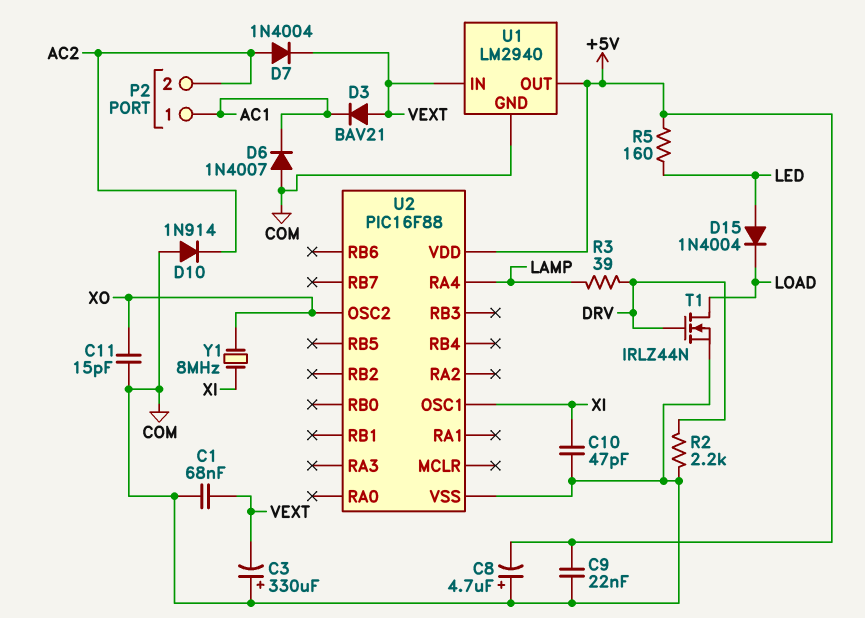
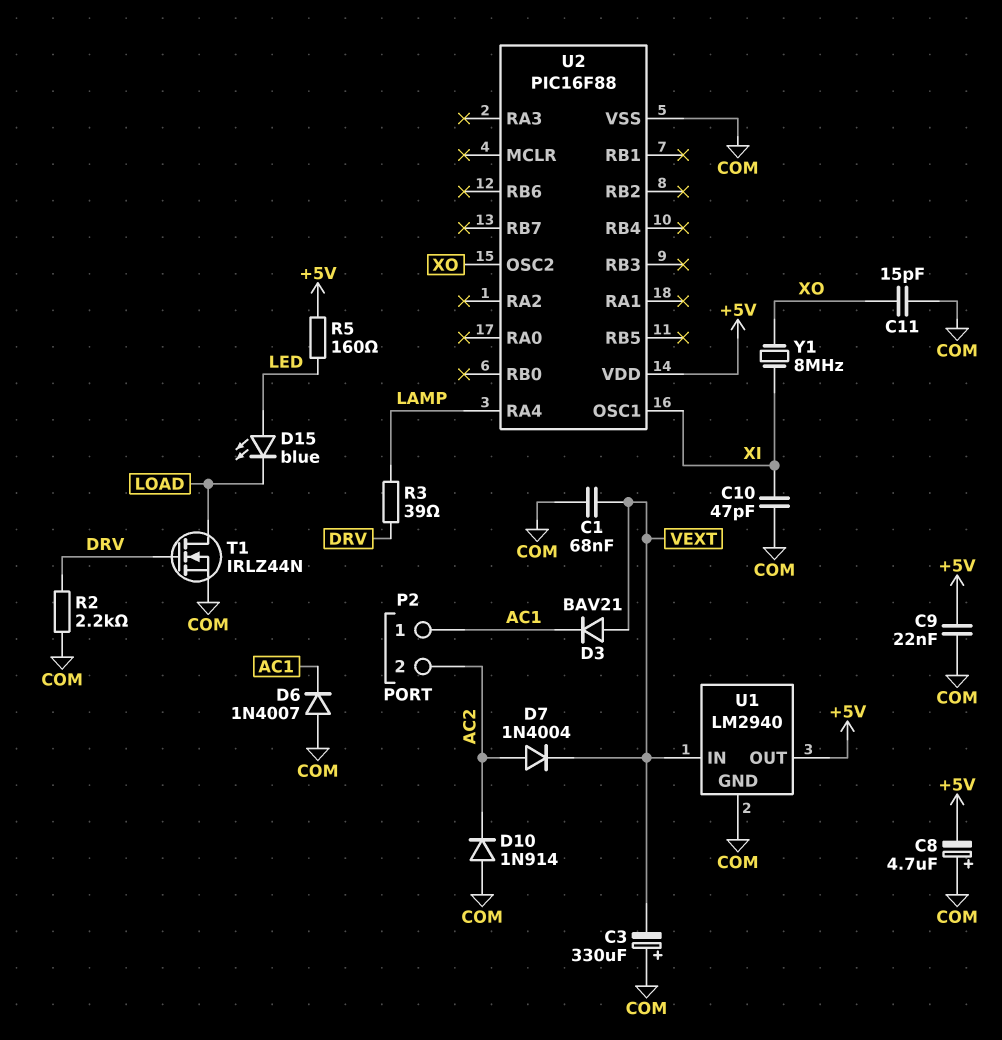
D15: diode 1N4004 (A LED, K LOAD) -> LED blue (A LED, K LOAD)

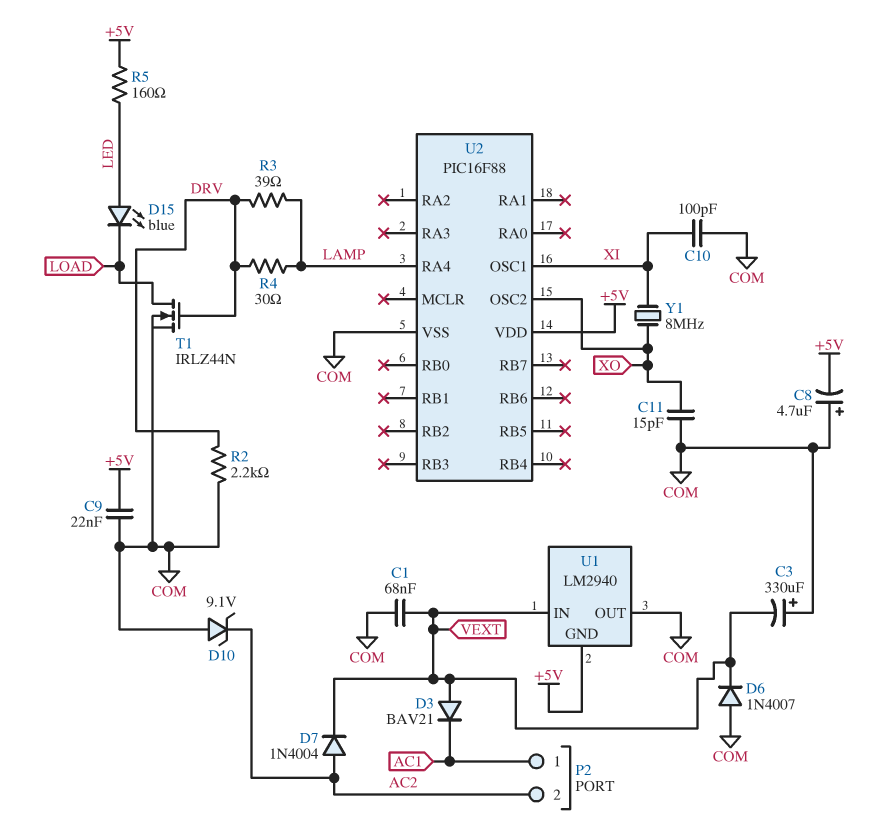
C10: 47pF (COM, XI) -> 100pF (COM, XI)
D6: diode 1N4007 (A COM, K AC1) -> diode 1N4007 (A COM, K VEXT)
D10: diode 1N914 (A COM, K AC2) -> zener 9.1V (A COM, K AC2)
R4: none -> 30 (DRV, LAMP)
U1 pin GND: COM -> +5V
U1 pin OUT: +5V -> COM

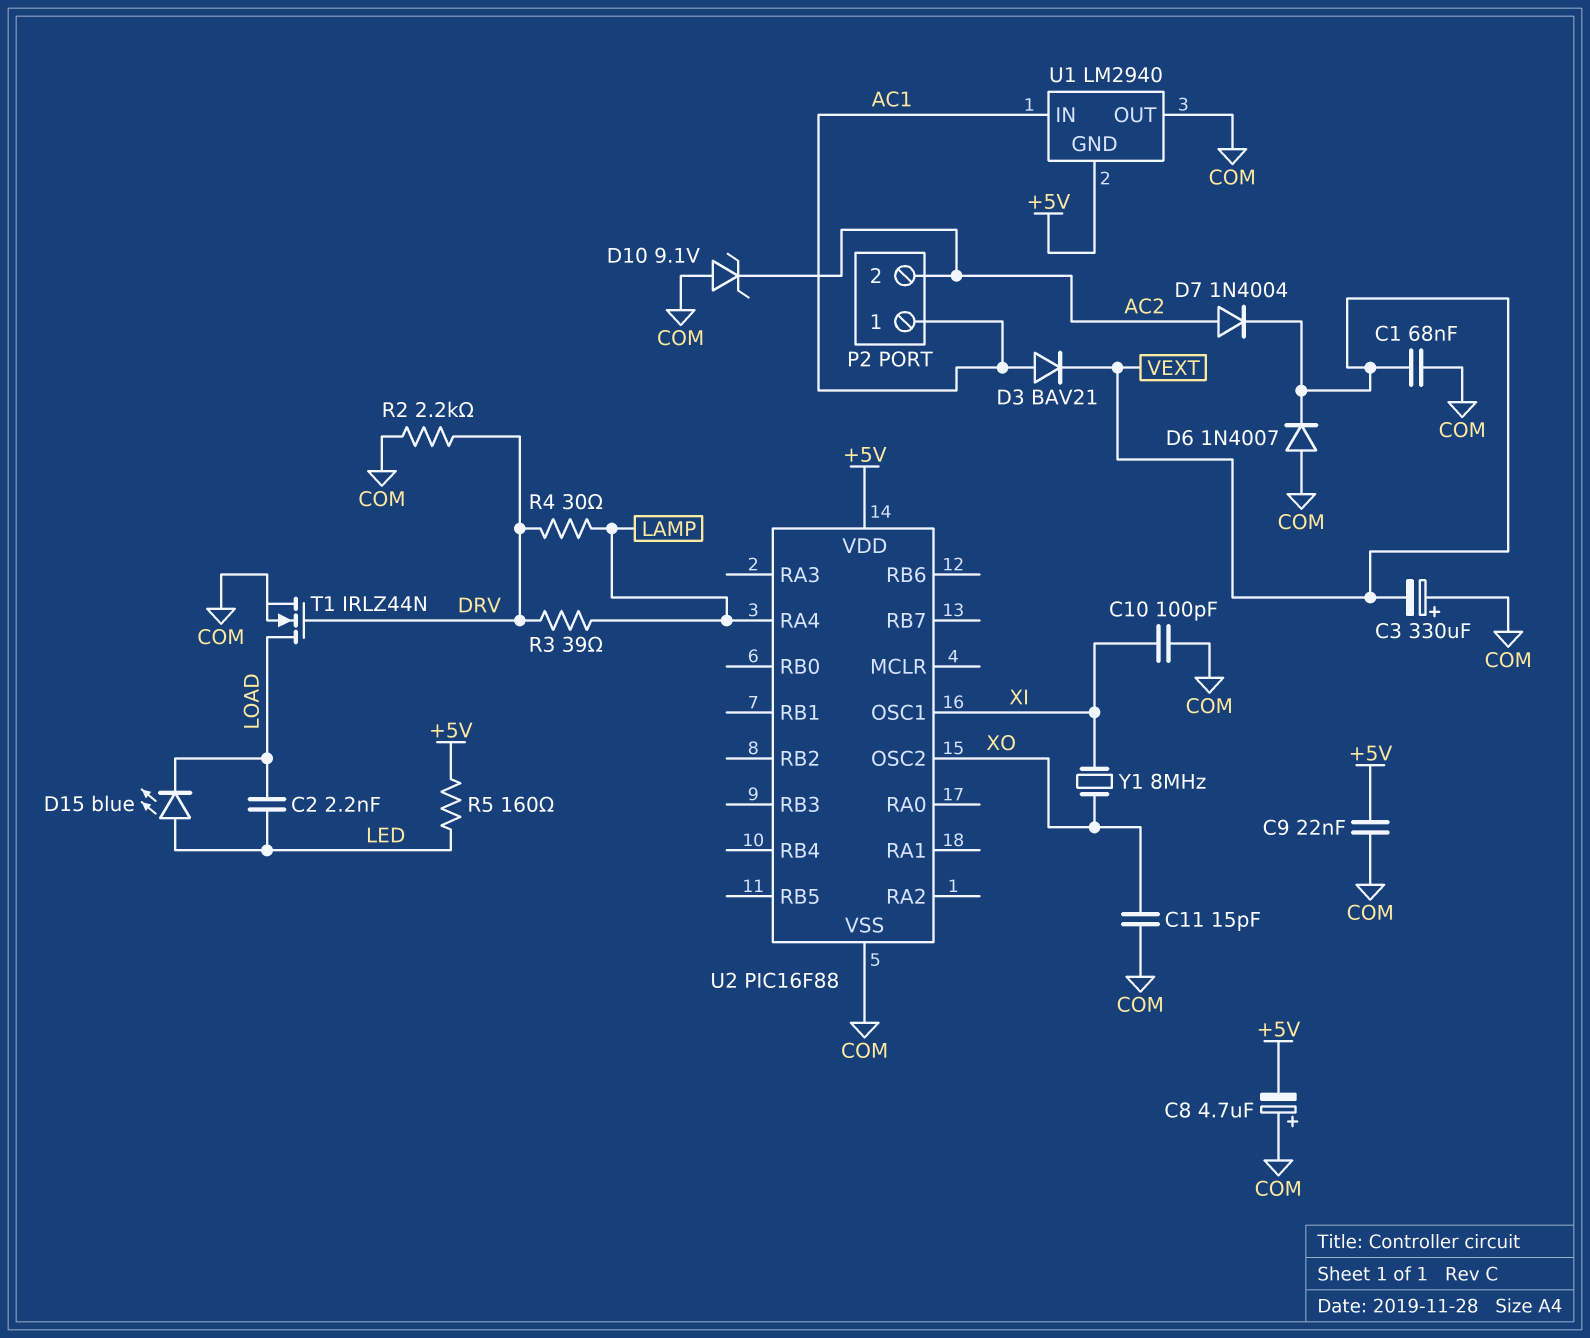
C2: none -> 2.2nF (LED, LOAD)
D3: diode BAV21 (A VEXT, K AC1) -> diode BAV21 (A AC1, K VEXT)
U1 pin IN: VEXT -> AC1

